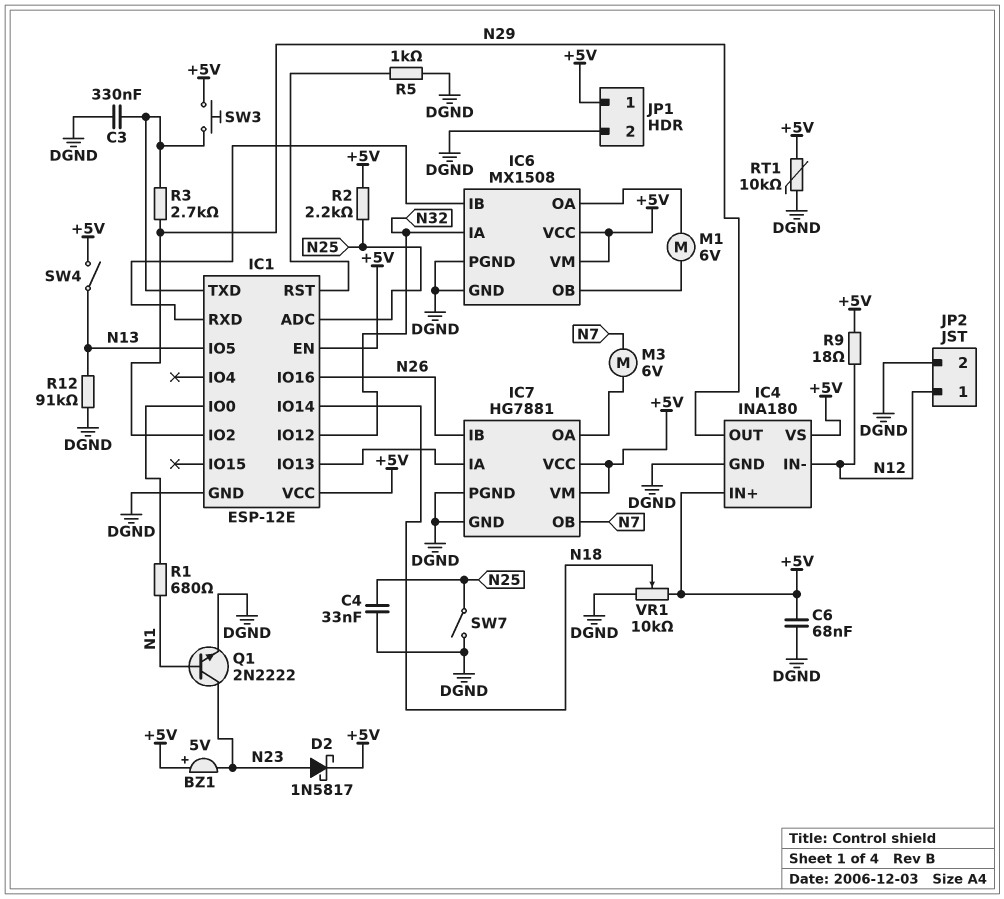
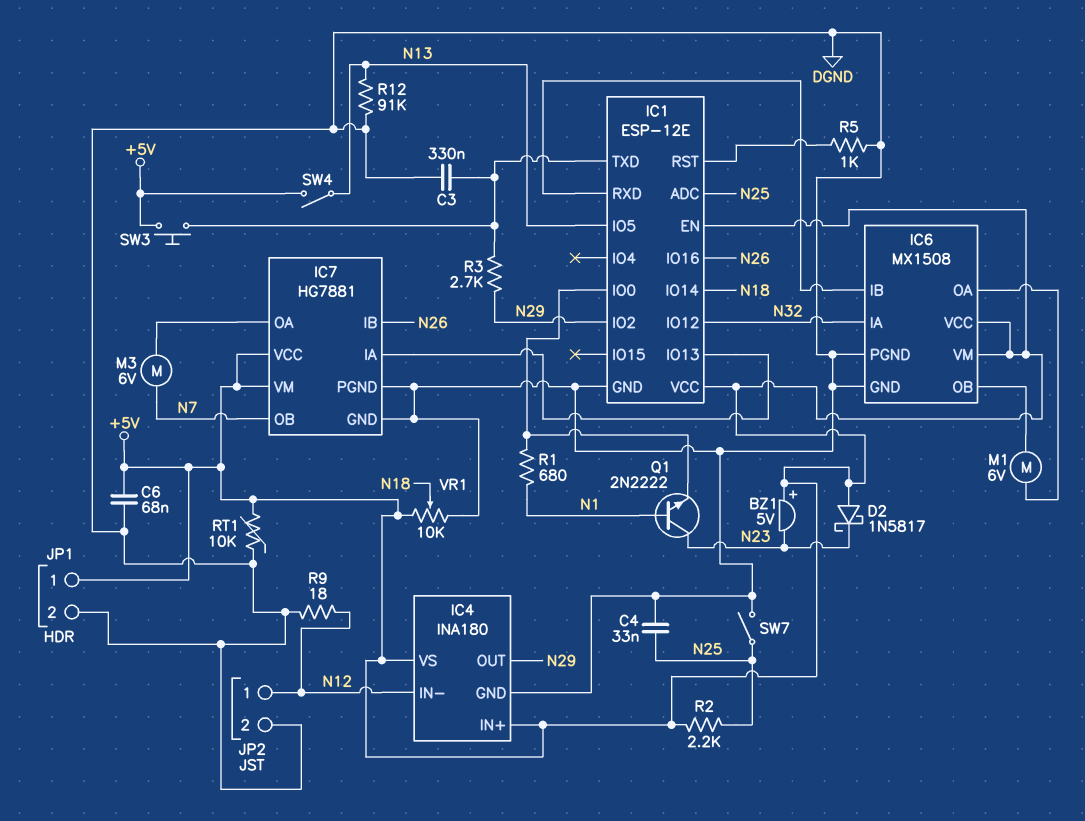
D2: schottky 1N5817 (A N23, K +5V) -> schottky 1N5817 (A +5V, K N23)
Q1: NPN 2N2222 (B N1, C N23, E DGND) -> NPN 2N2222 (B N1, C N23, E IC1/IO0)
R9: 18 (+5V, N12) -> 18 (DGND, N12)

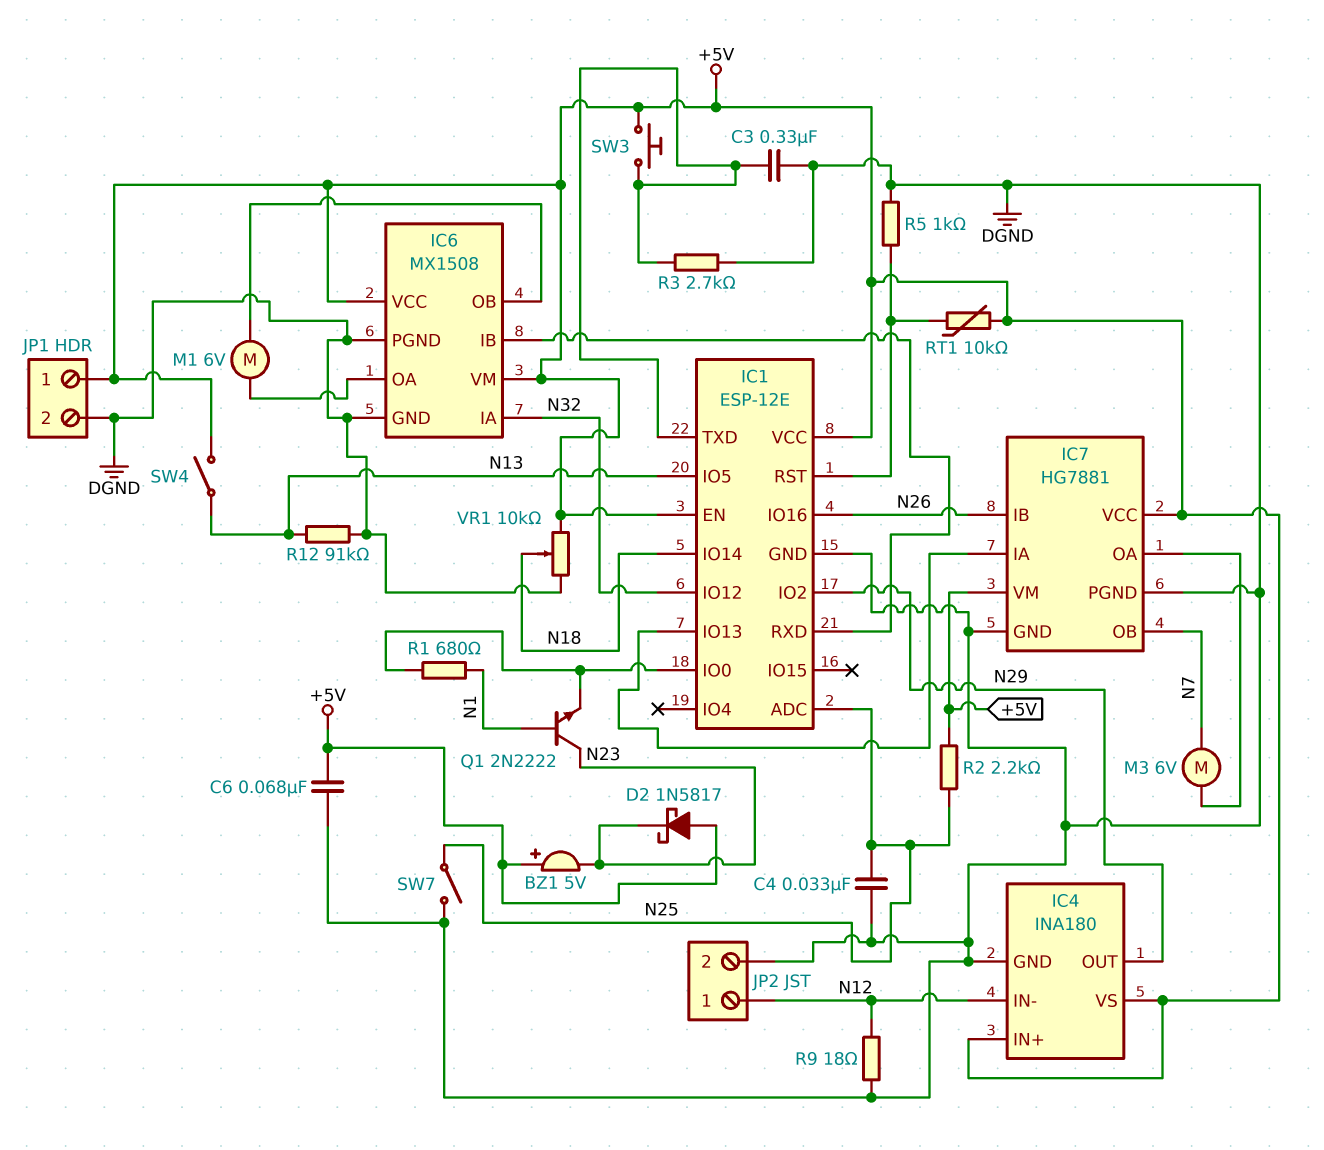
R3: 2.7k (IC1/TXD, N29) -> 2.7k (DGND, IC1/TXD)
RT1: 10k (+5V, DGND) -> 10k (+5V, IC1/RST)

